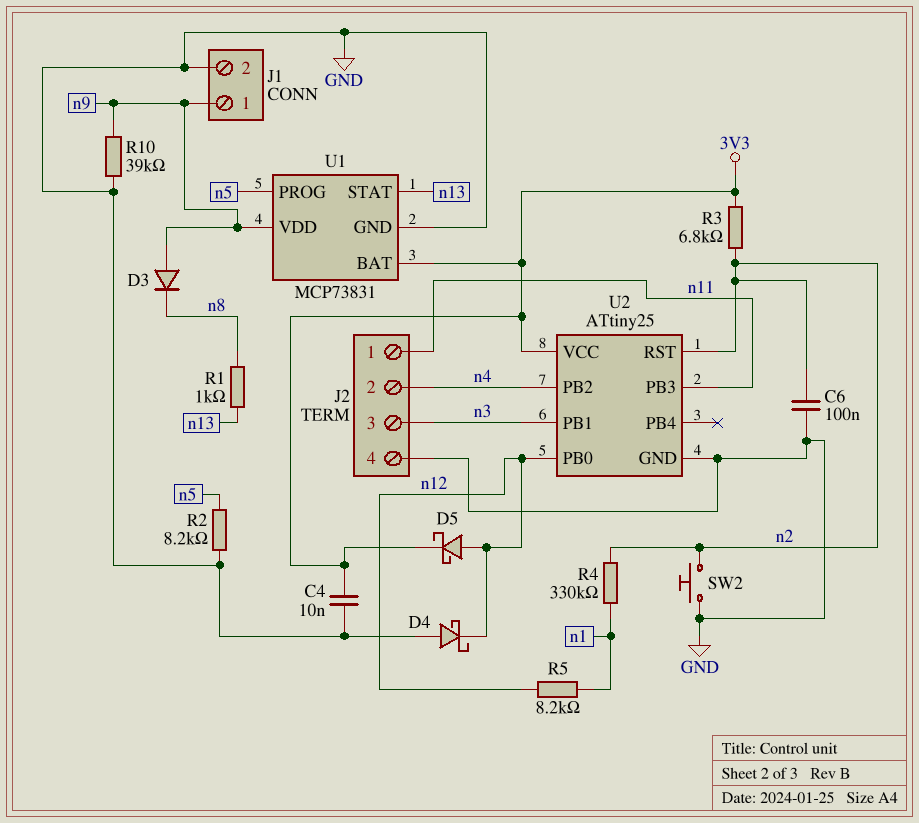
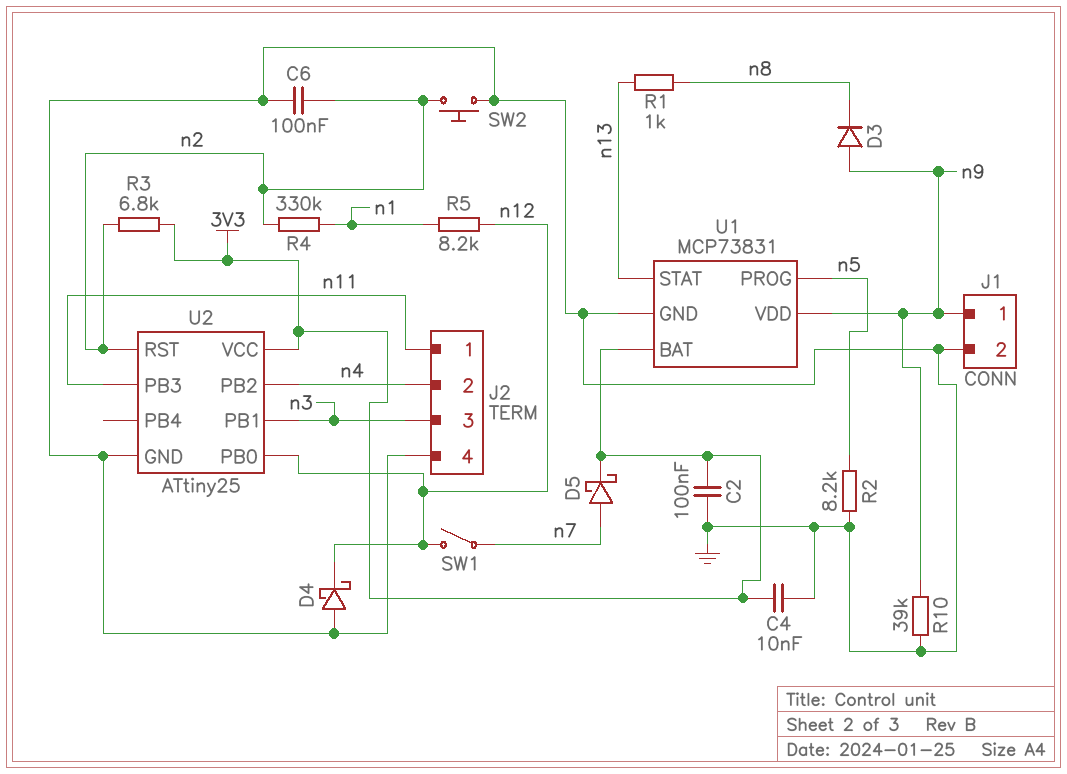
C2: none -> 100nF (3V3, GND)
D5: schottky (A n12, K 3V3) -> schottky (A n7, K 3V3)
SW1: none -> switch (n7, n12)

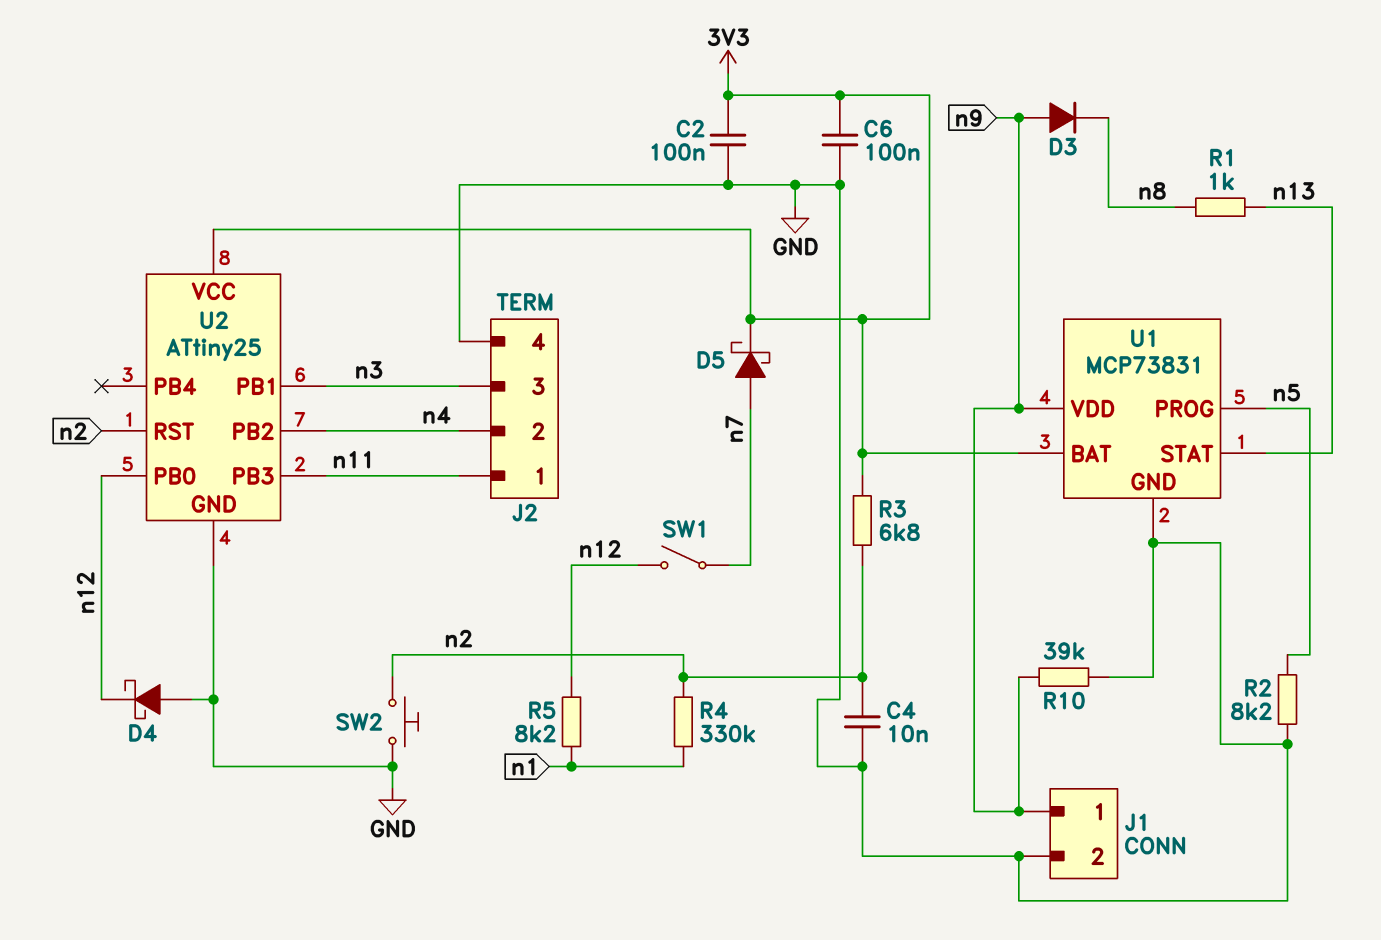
C4: 10nF (3V3, GND) -> 10nF (GND, n2)
C6: 100nF (GND, n2) -> 100nF (3V3, GND)

